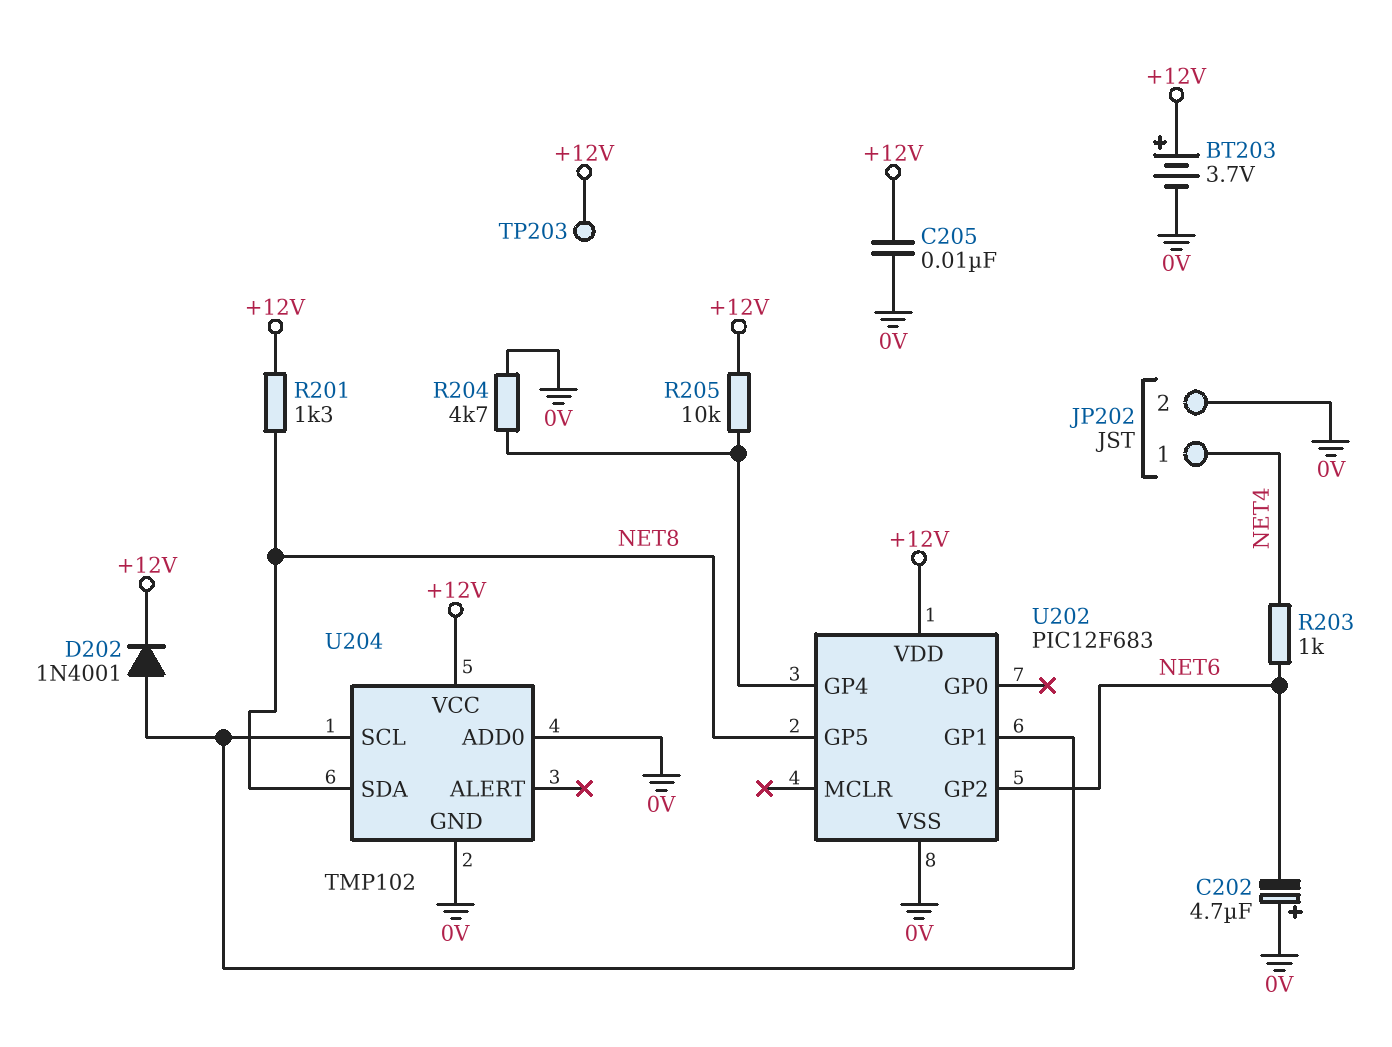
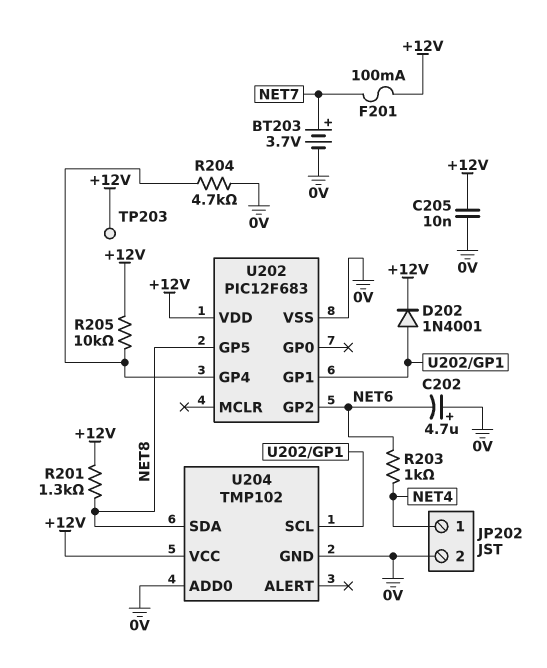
BT203: 3.7V (plus +12V, minus 0V) -> 3.7V (plus NET7, minus 0V)
F201: none -> 100mA (+12V, NET7)

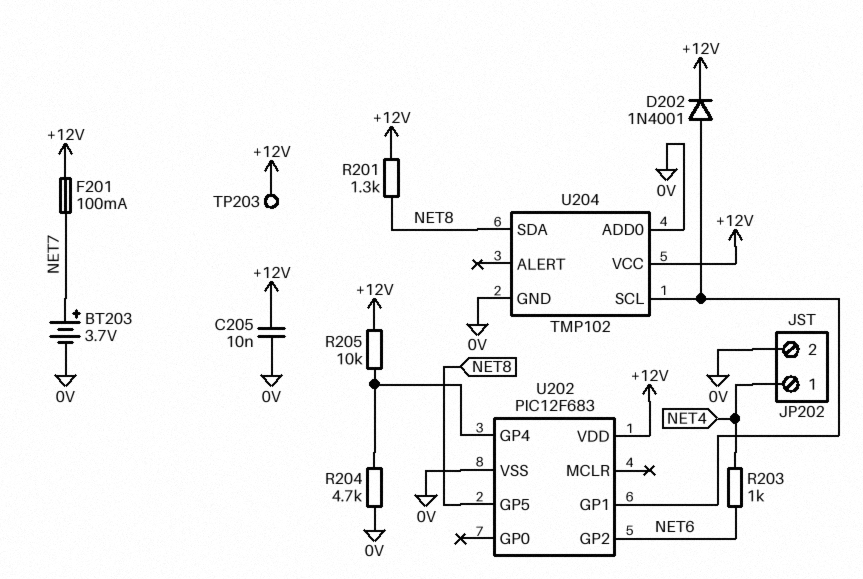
C202: 4.7uF (plus 0V, minus NET6) -> none

